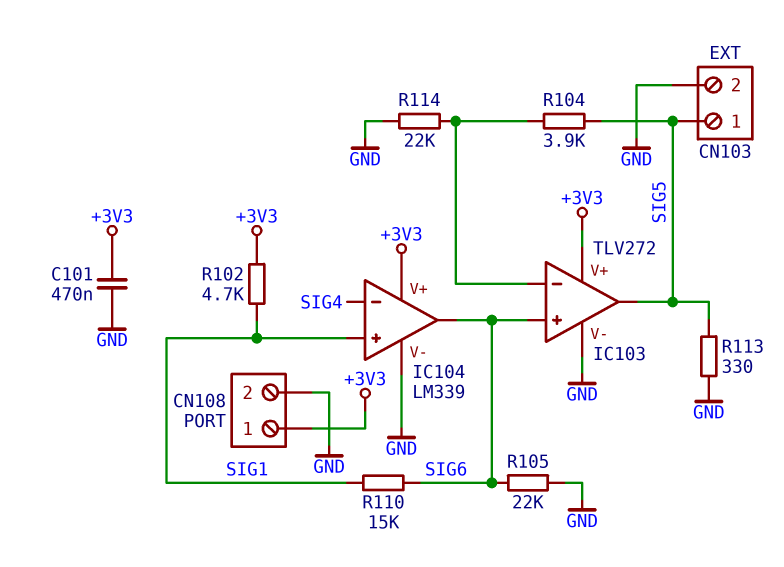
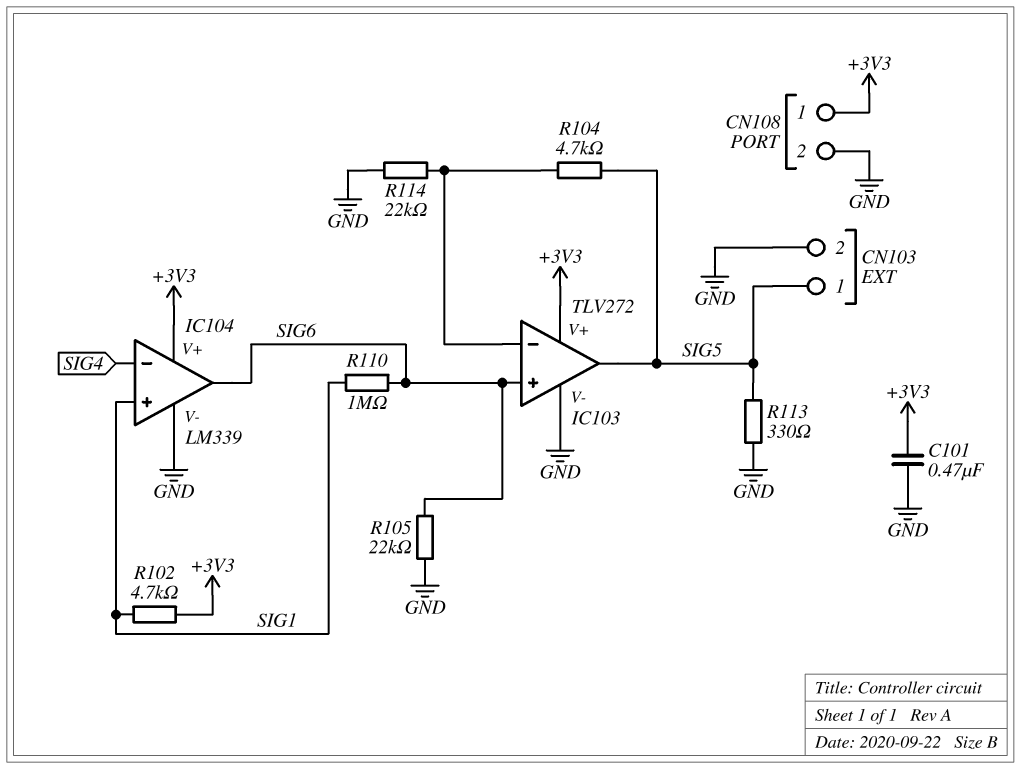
R104: 3.9k (IC103/in-, SIG5) -> 4.7k (IC103/in-, SIG5)
R110: 15k (SIG1, SIG6) -> 1M (SIG1, SIG6)

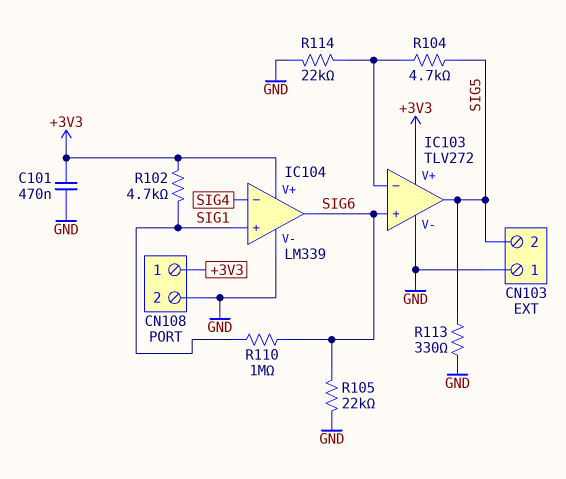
CN103 pin 1: SIG5 -> GND
CN103 pin 2: GND -> SIG5

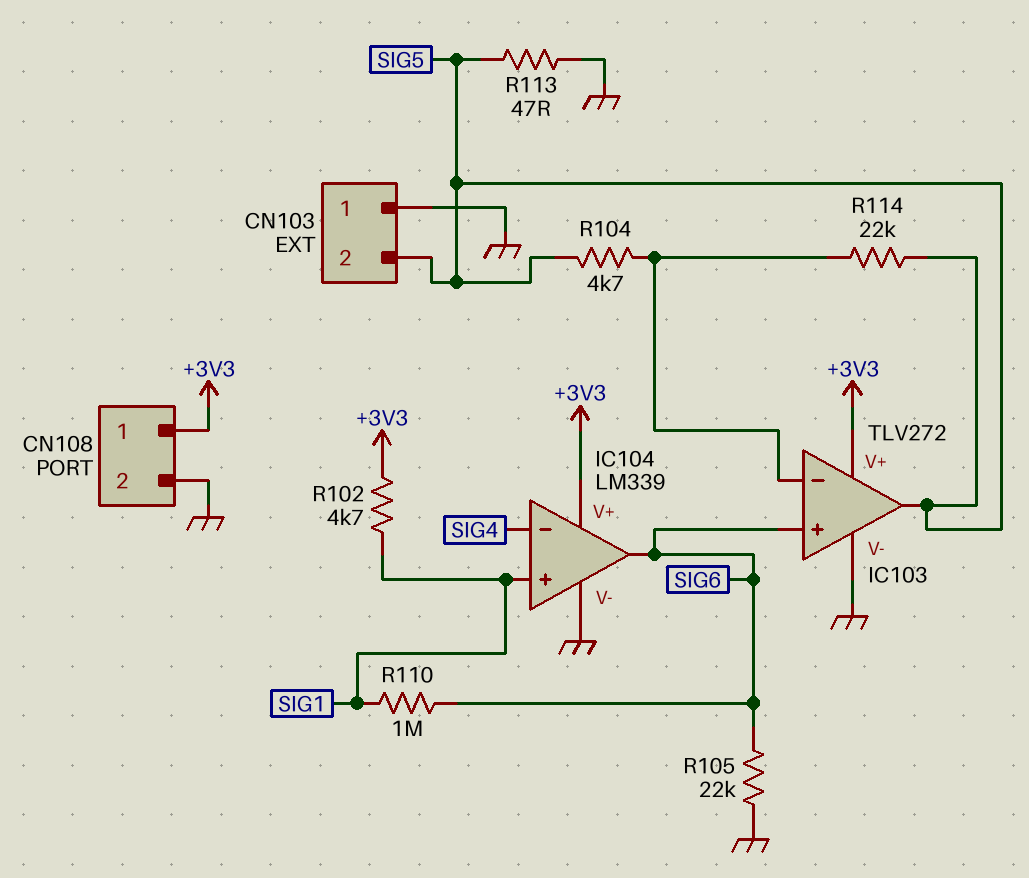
C101: 470nF (+3V3, GND) -> none
R113: 330 (GND, SIG5) -> 47 (GND, SIG5)
R114: 22k (GND, IC103/in-) -> 22k (IC103/in-, SIG5)

